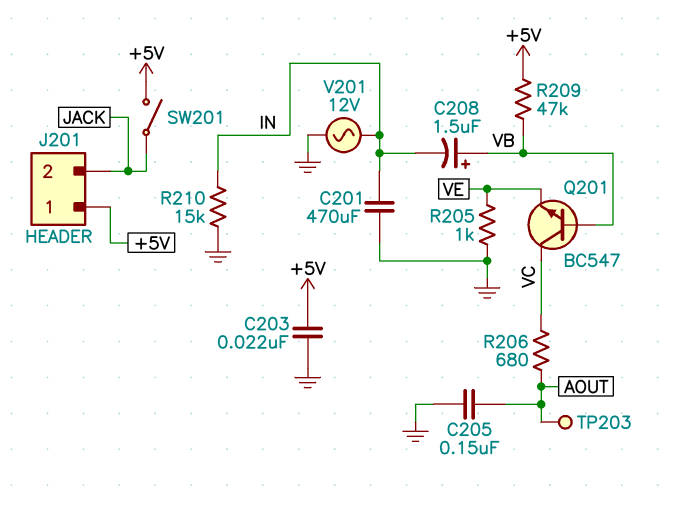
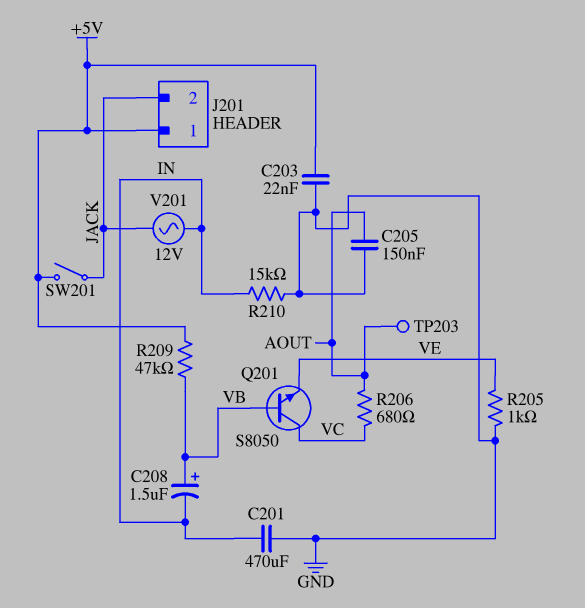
Q201: NPN BC547 (B VB, C VC, E VE) -> NPN S8050 (B VB, C VC, E VE)
V201: AC 12V (GND, IN) -> AC 12V (IN, JACK)

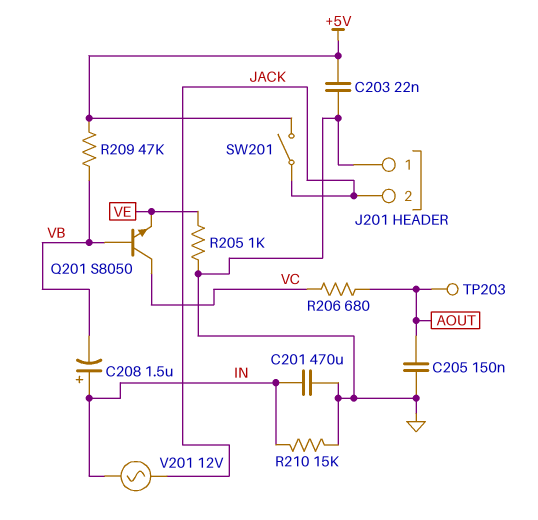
C208: 1.5uF (plus VB, minus IN) -> 1.5uF (plus IN, minus VB)
J201 pin 1: +5V -> GND

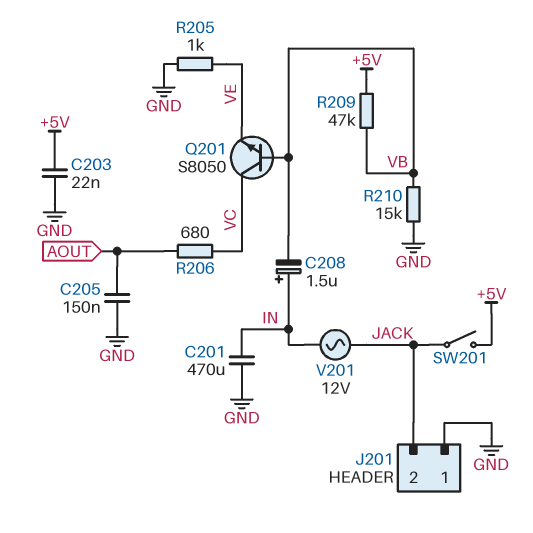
R210: 15k (GND, IN) -> 15k (GND, VB)
TP203: test point (AOUT) -> none

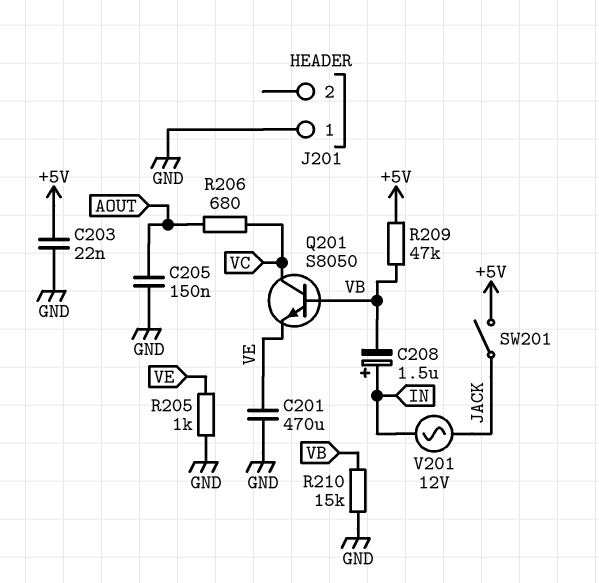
C201: 470uF (GND, IN) -> 470uF (GND, VE)
J201 pin 2: JACK -> none

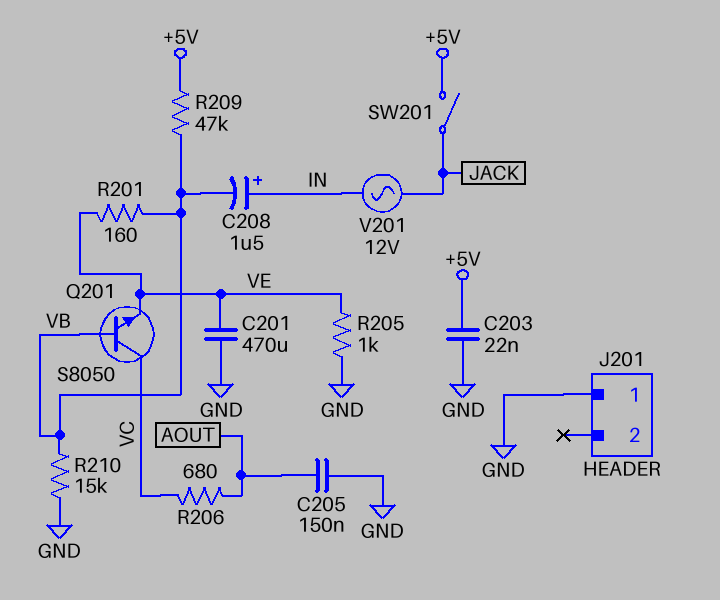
R201: none -> 160 (VB, VE)

